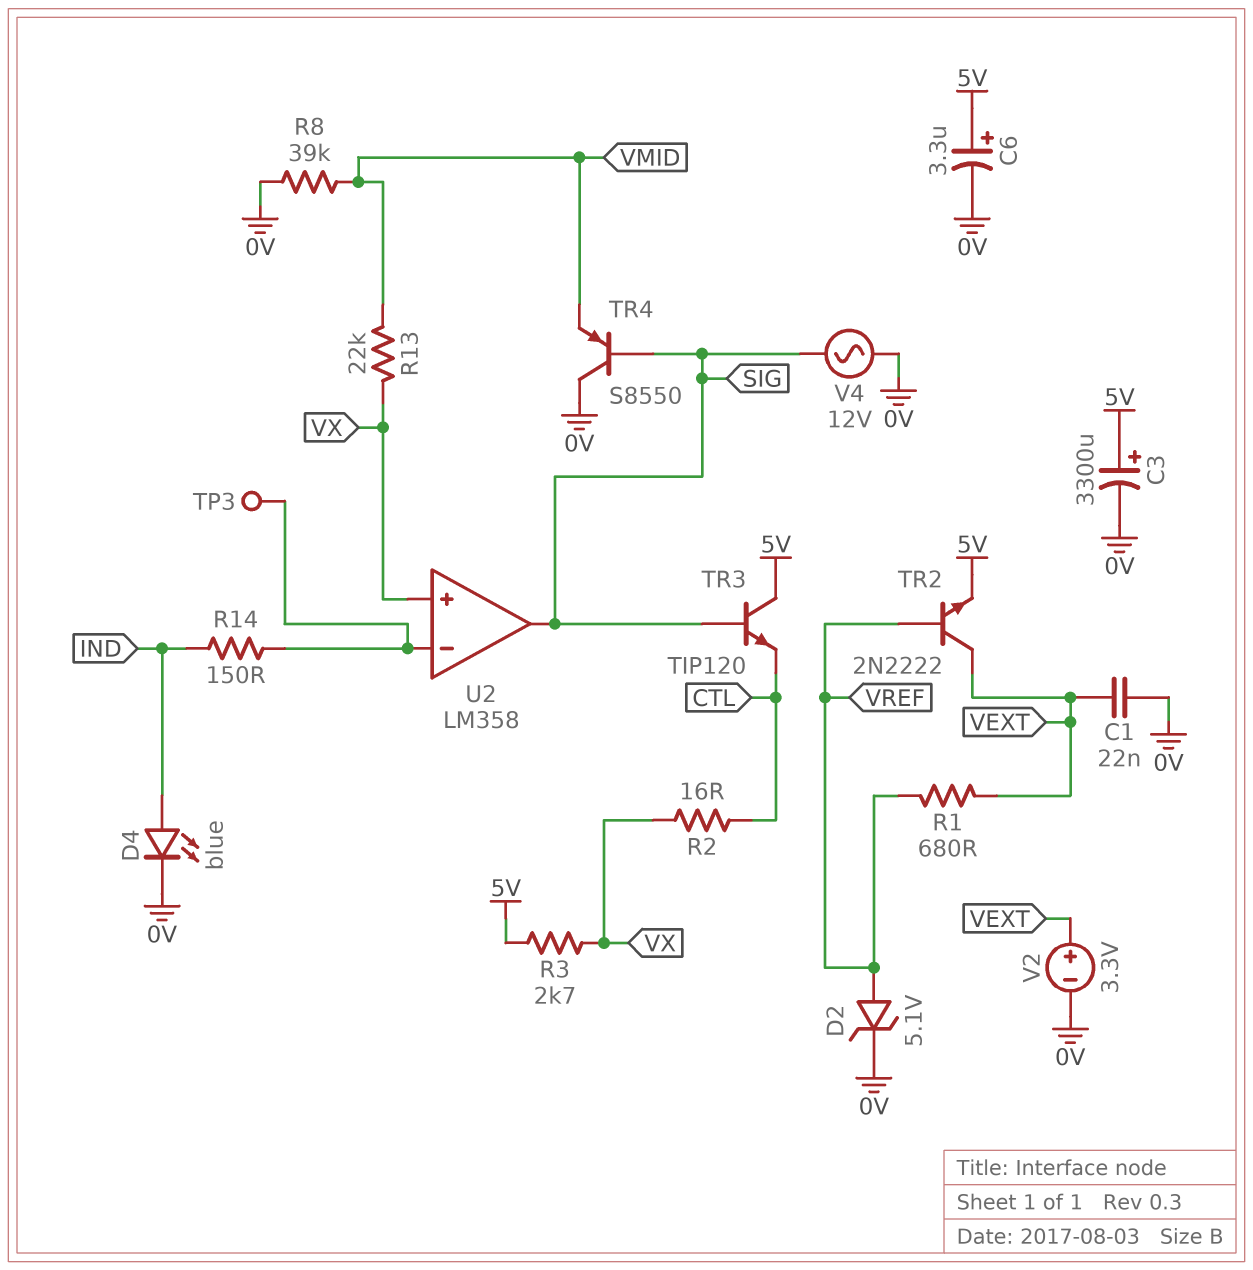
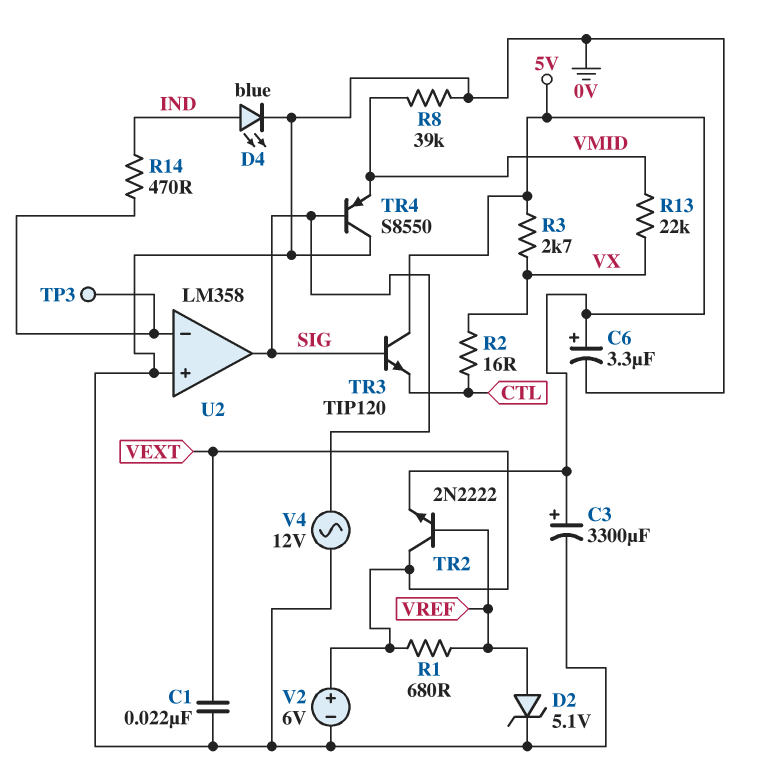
R14: 150 (IND, U2/in-) -> 470 (IND, U2/in-)
U2 pin in+: VX -> 0V
V2: 3.3V (plus VEXT, minus 0V) -> 6V (plus VEXT, minus 0V)

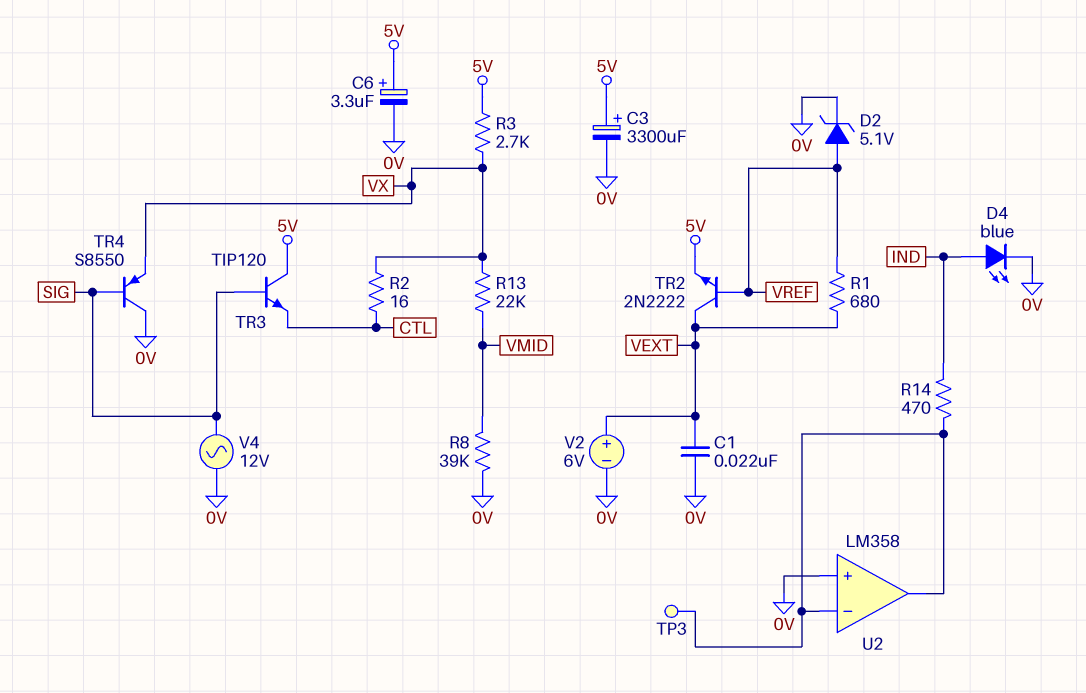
TR4: PNP S8550 (B SIG, C 0V, E VMID) -> PNP S8550 (B SIG, C 0V, E VX)
U2 pin out: SIG -> U2/in-

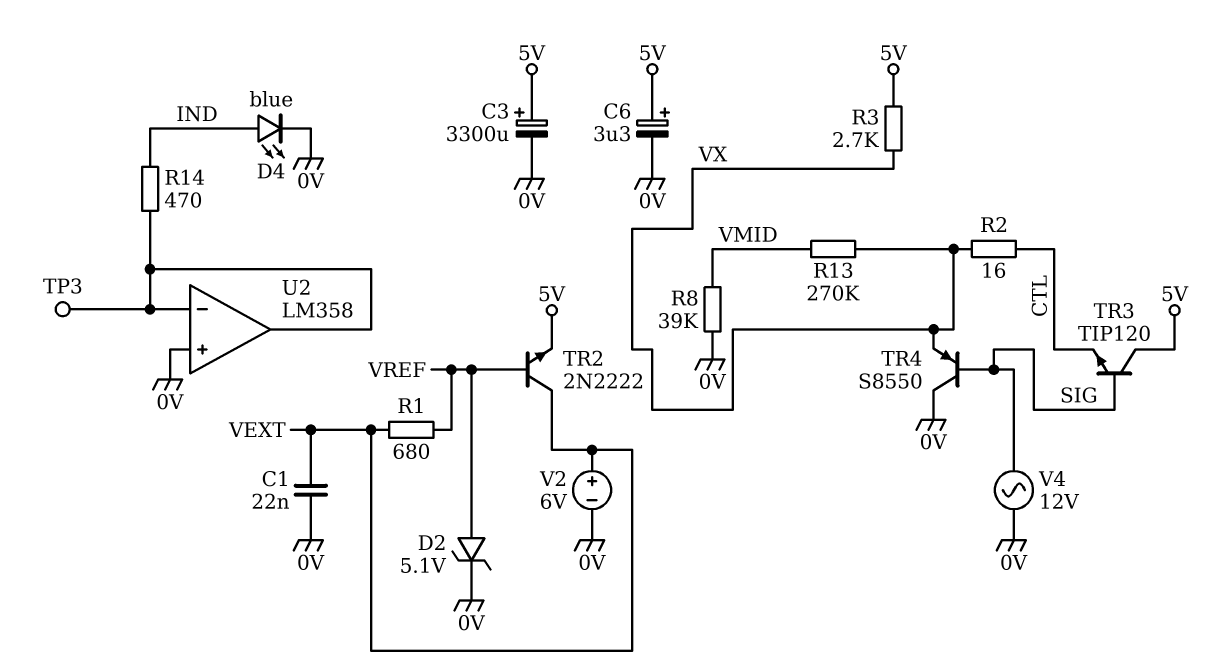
R13: 22k (VMID, VX) -> 270k (VMID, VX)

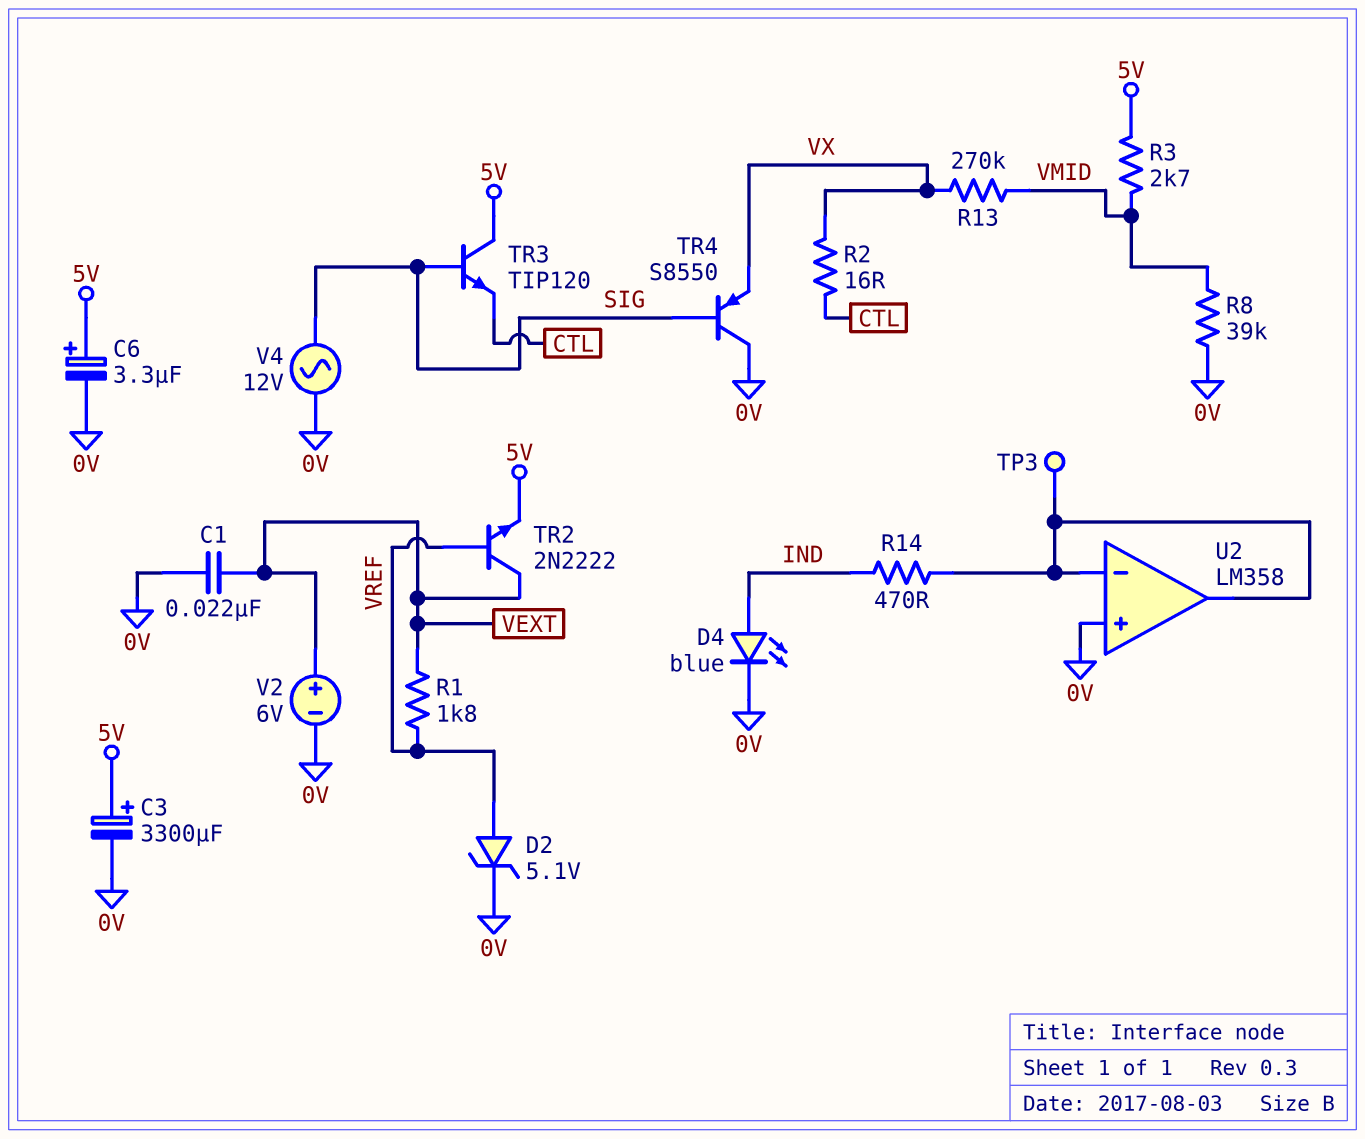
R1: 680 (VEXT, VREF) -> 1.8k (VEXT, VREF)
R3: 2.7k (5V, VX) -> 2.7k (5V, VMID)

